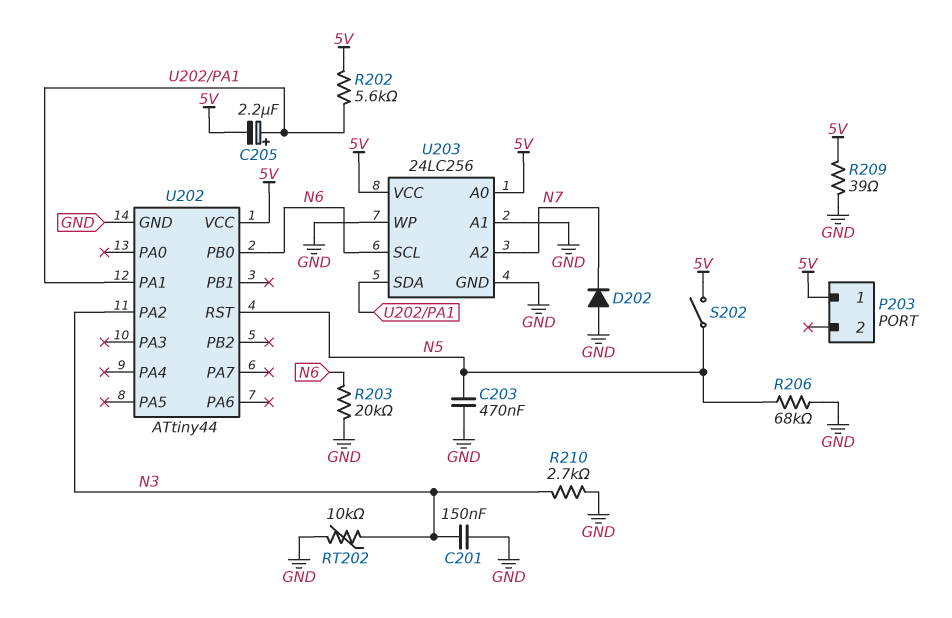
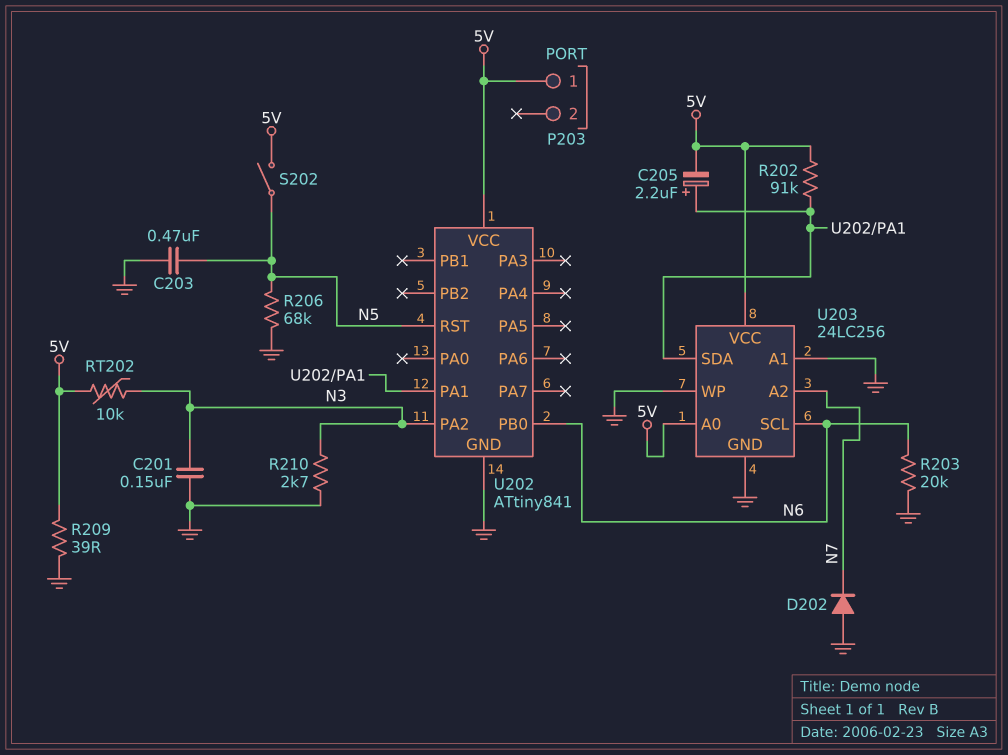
R202: 5.6k (5V, U202/PA1) -> 91k (5V, U202/PA1)
RT202: 10k (GND, N3) -> 10k (5V, N3)
U202: ATtiny44 -> ATtiny841

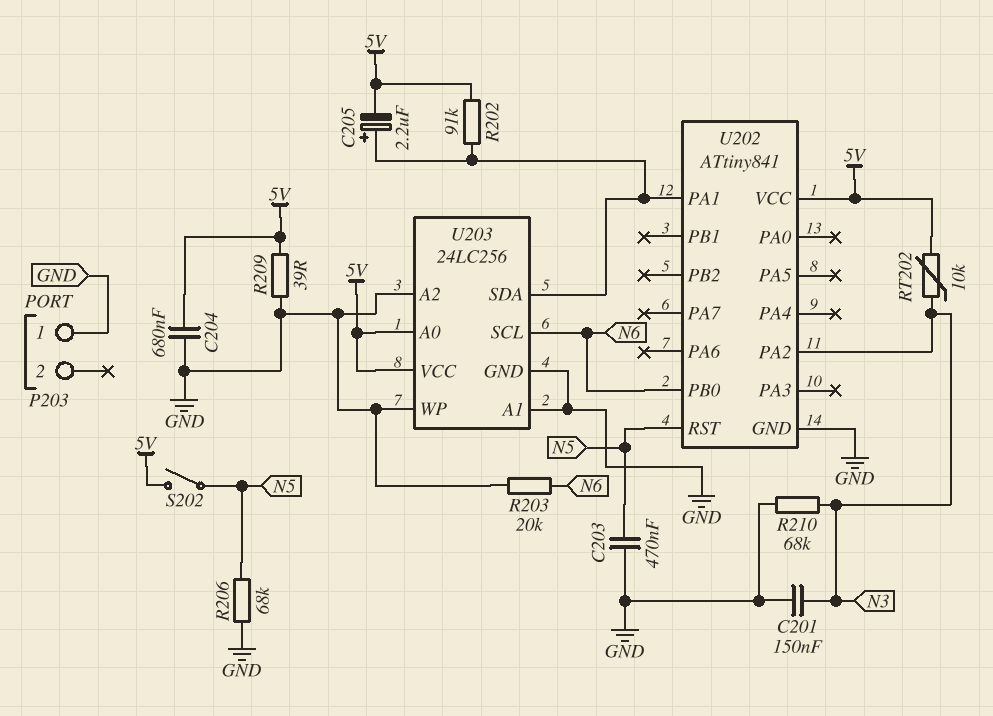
C204: none -> 680nF (5V, GND)
D202: diode (A GND, K N7) -> none
P203 pin 1: 5V -> GND
R210: 2.7k (GND, N3) -> 68k (GND, N3)
U203 pin A2: N7 -> GND

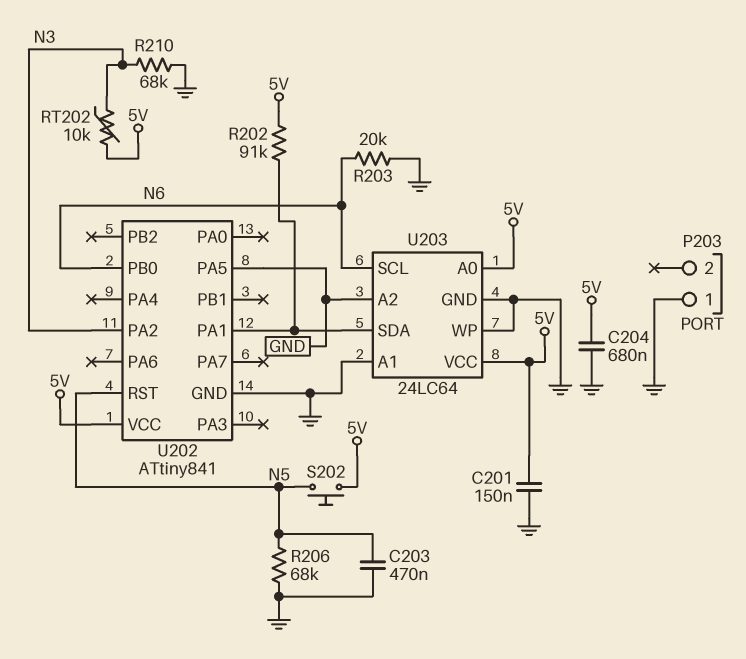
C201: 150nF (GND, N3) -> 150nF (5V, GND)
C205: 2.2uF (plus U202/PA1, minus 5V) -> none
R209: 39 (5V, GND) -> none
S202: switch (5V, N5) -> button (5V, N5)
U202 pin PA5: none -> GND
U203: 24LC256 -> 24LC64

